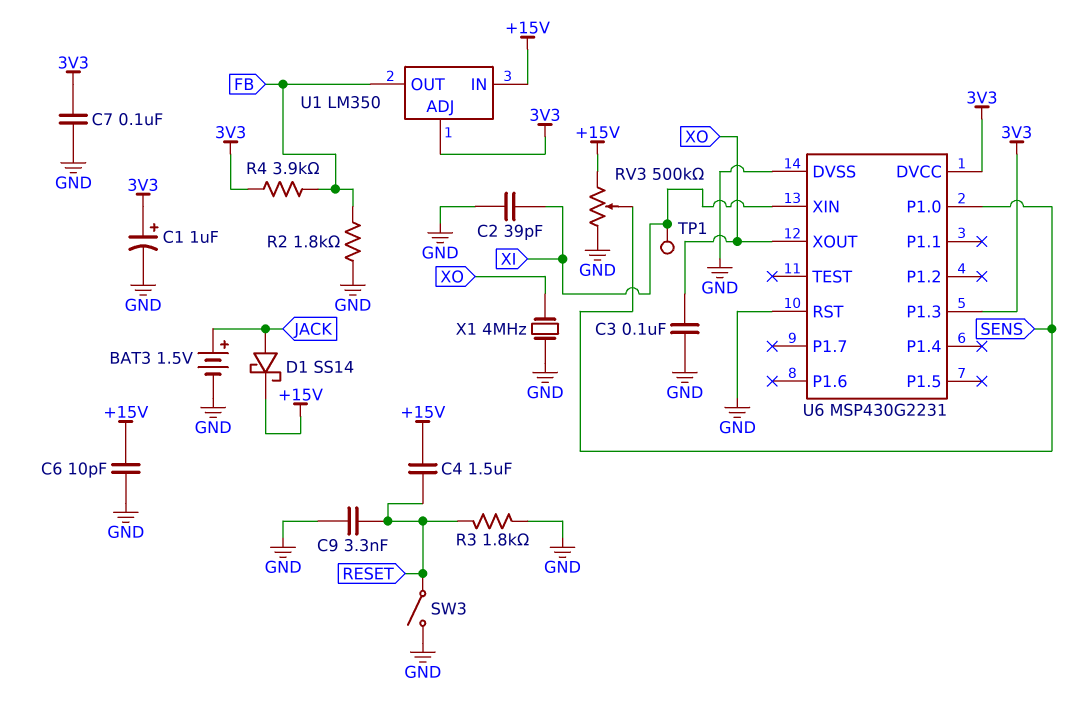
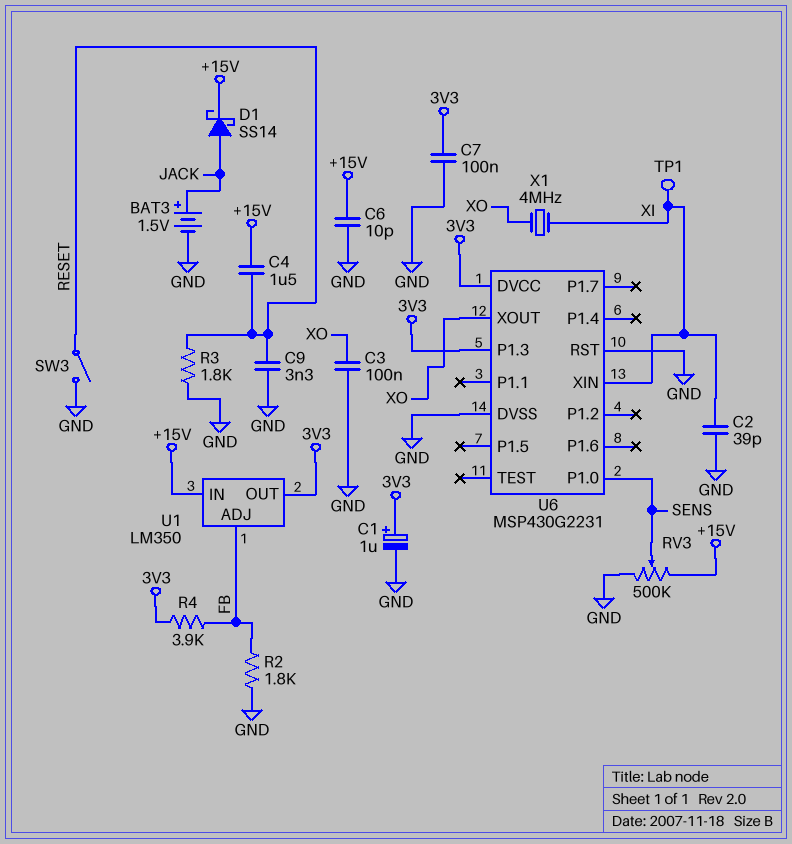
U1 pin ADJ: 3V3 -> FB
U1 pin OUT: FB -> 3V3
X1: 4MHz (GND, XO) -> 4MHz (XI, XO)

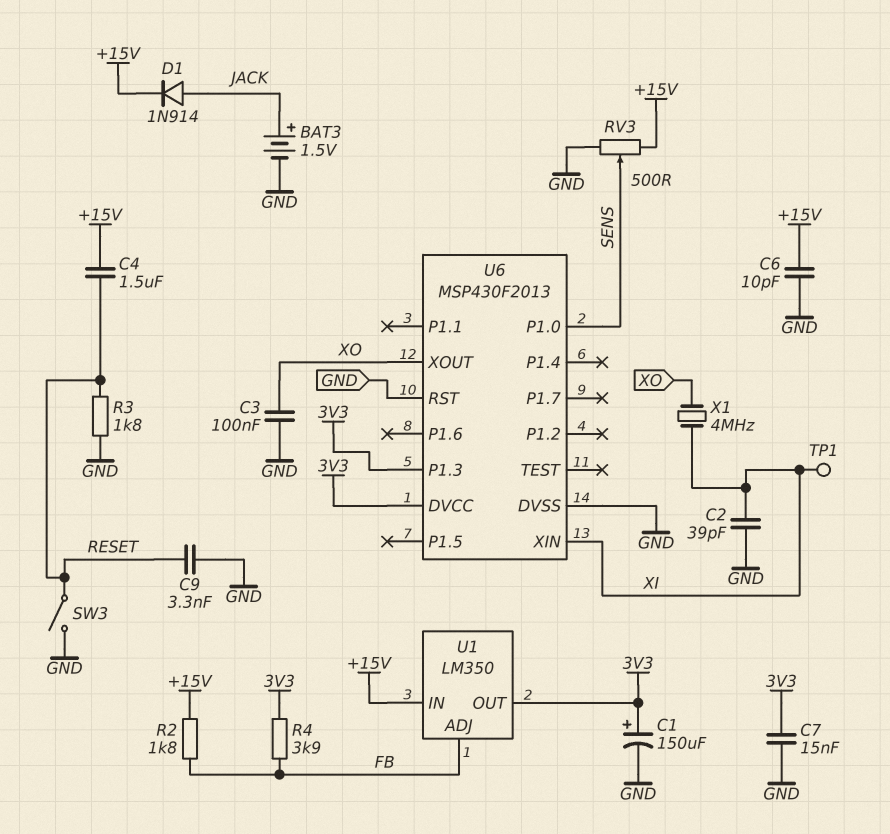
C1: 1uF (plus 3V3, minus GND) -> 150uF (plus 3V3, minus GND)
C7: 100nF (3V3, GND) -> 15nF (3V3, GND)
D1: schottky SS14 (A JACK, K +15V) -> diode 1N914 (A JACK, K +15V)
R2: 1.8k (FB, GND) -> 1.8k (+15V, FB)
RV3: 500k (+15V, GND, wiper SENS) -> 500 (+15V, GND, wiper SENS)
U6: MSP430G2231 -> MSP430F2013

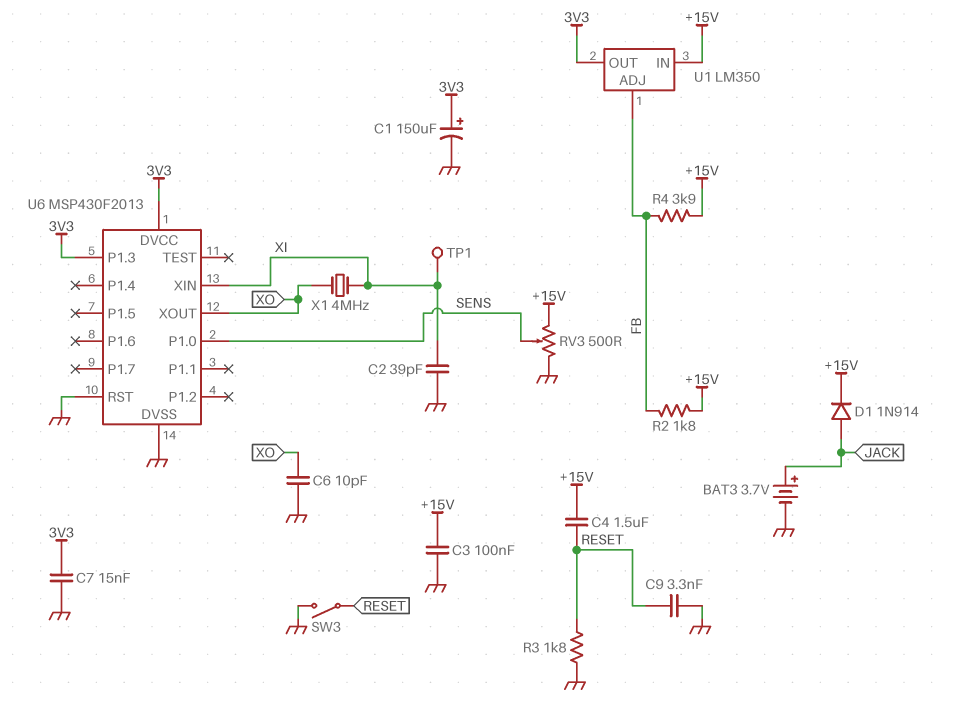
BAT3: 1.5V (plus JACK, minus GND) -> 3.7V (plus JACK, minus GND)
C3: 100nF (GND, XO) -> 100nF (+15V, GND)
C6: 10pF (+15V, GND) -> 10pF (GND, XO)
R4: 3.9k (3V3, FB) -> 3.9k (+15V, FB)

